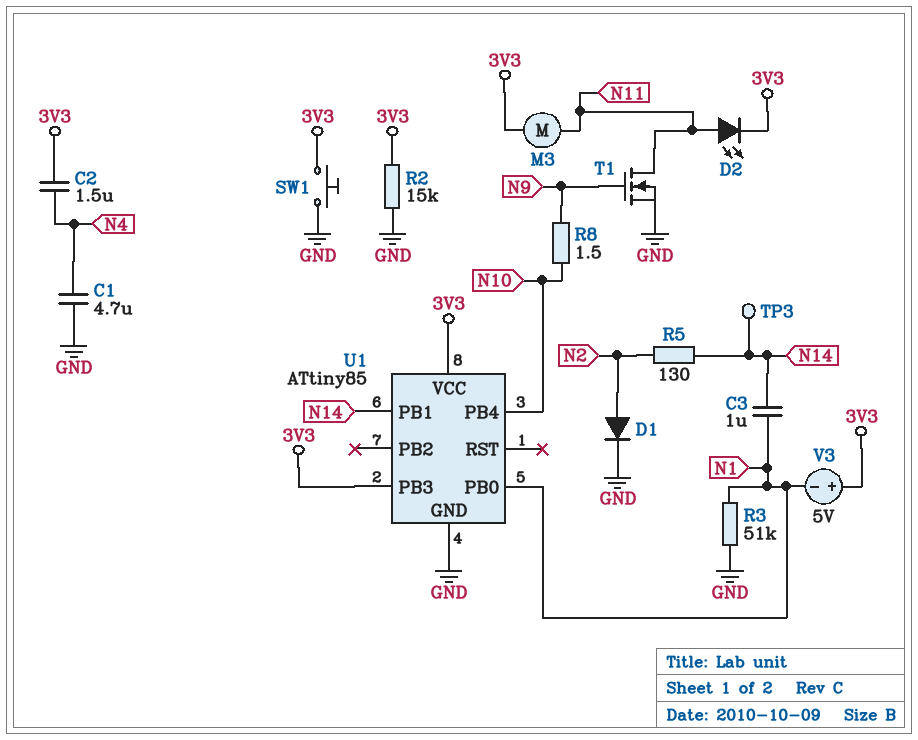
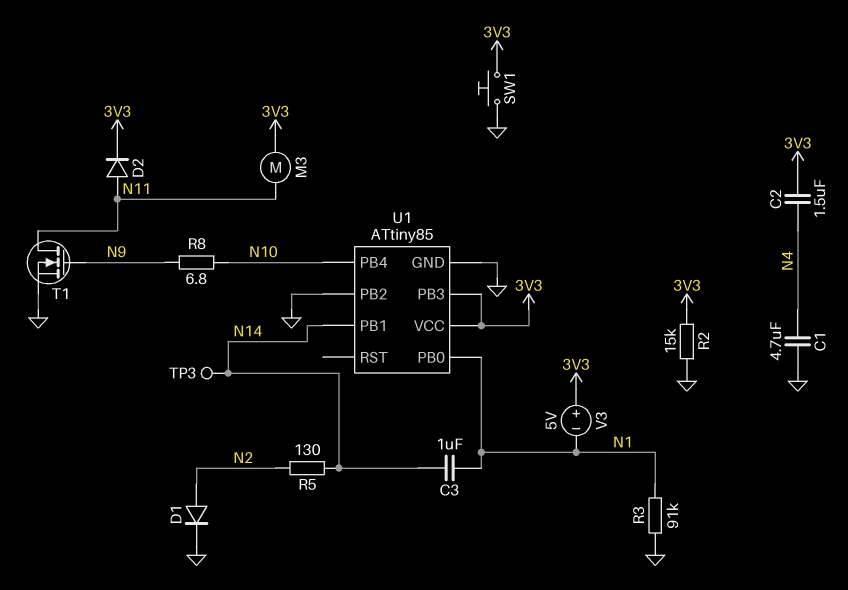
D2: LED (A N11, K 3V3) -> diode (A N11, K 3V3)
R3: 51k (GND, N1) -> 91k (GND, N1)
R8: 1.5 (N9, N10) -> 6.8 (N9, N10)
U1 pin PB2: none -> GND

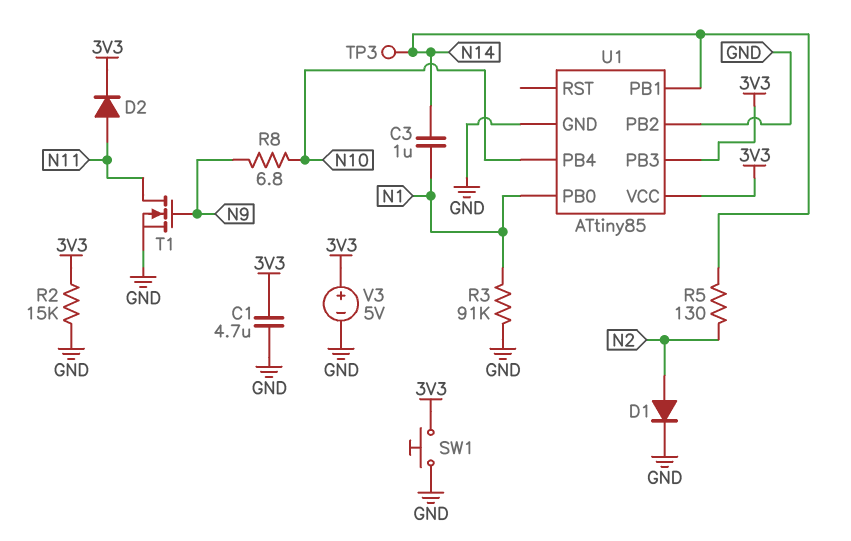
C1: 4.7uF (GND, N4) -> 4.7uF (3V3, GND)
C2: 1.5uF (3V3, N4) -> none
M3: motor (3V3, N11) -> none
V3: 5V (plus 3V3, minus N1) -> 5V (plus 3V3, minus GND)

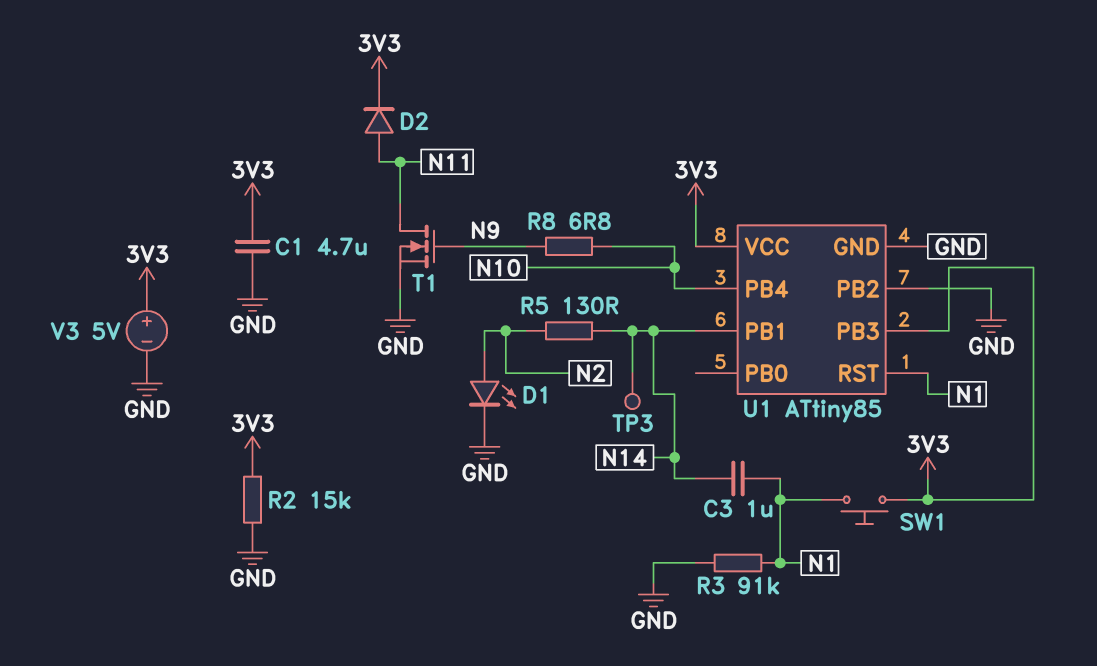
D1: diode (A N2, K GND) -> LED (A N2, K GND)
SW1: button (3V3, GND) -> button (3V3, N1)
U1 pin PB0: N1 -> none
U1 pin RST: none -> N1

